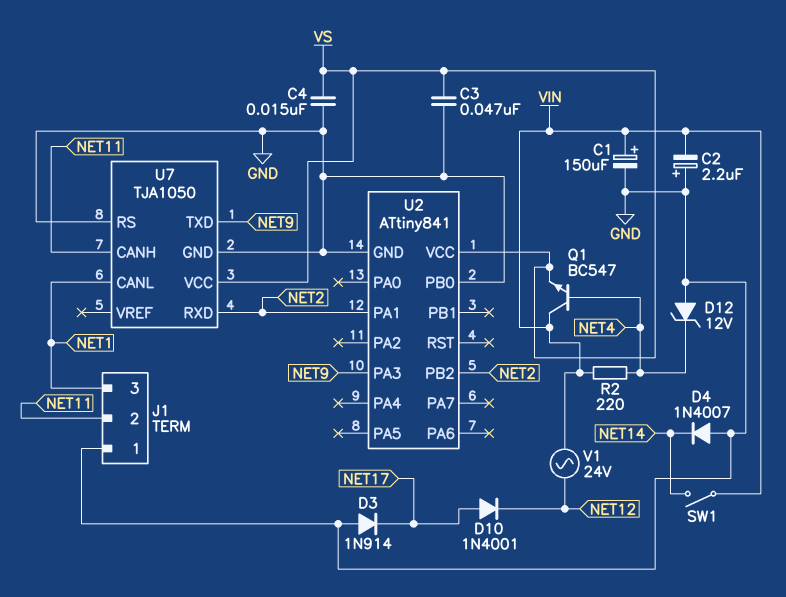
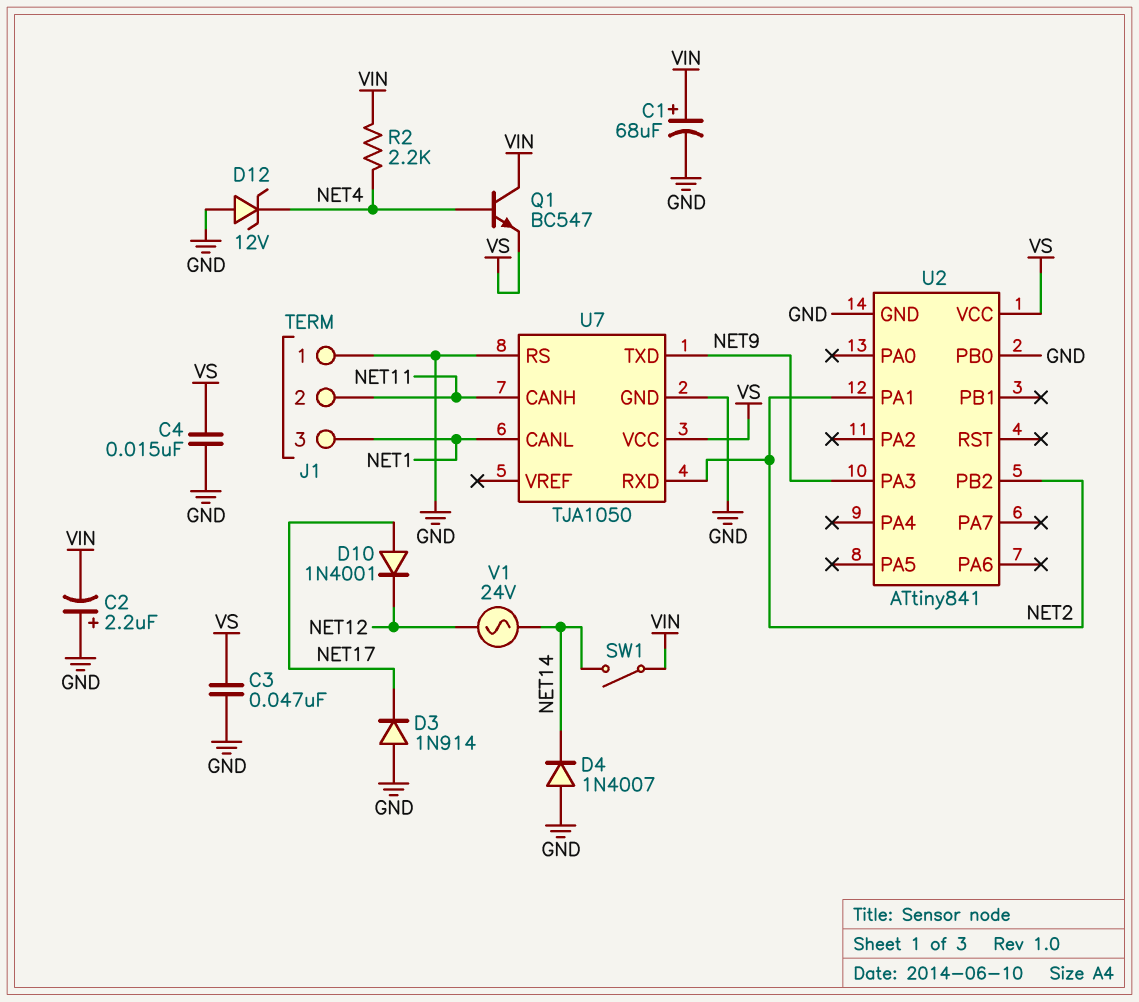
C1: 150uF (plus VIN, minus GND) -> 68uF (plus VIN, minus GND)
R2: 220 (NET4, VIN) -> 2.2k (NET4, VIN)
V1: AC 24V (NET12, VIN) -> AC 24V (NET12, NET14)

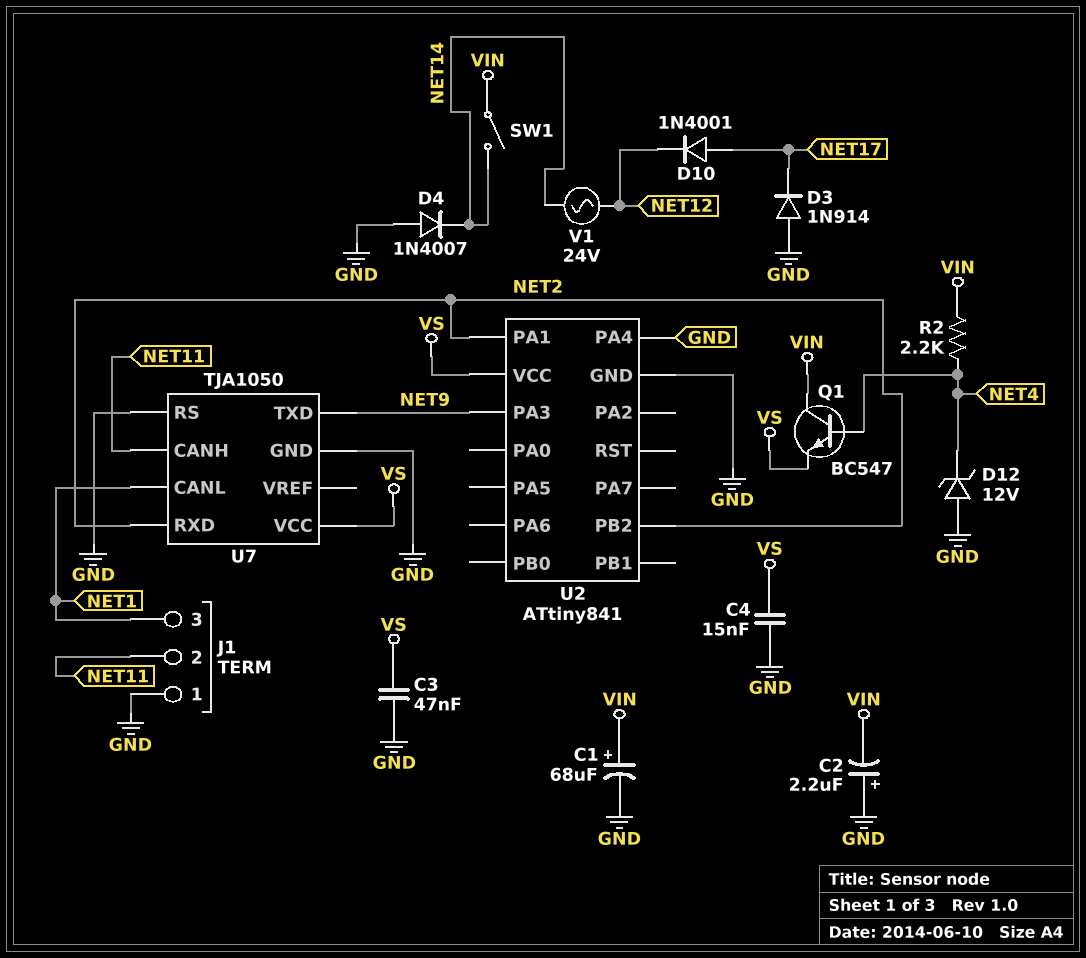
U2 pin PA4: none -> GND
U2 pin PB0: GND -> none

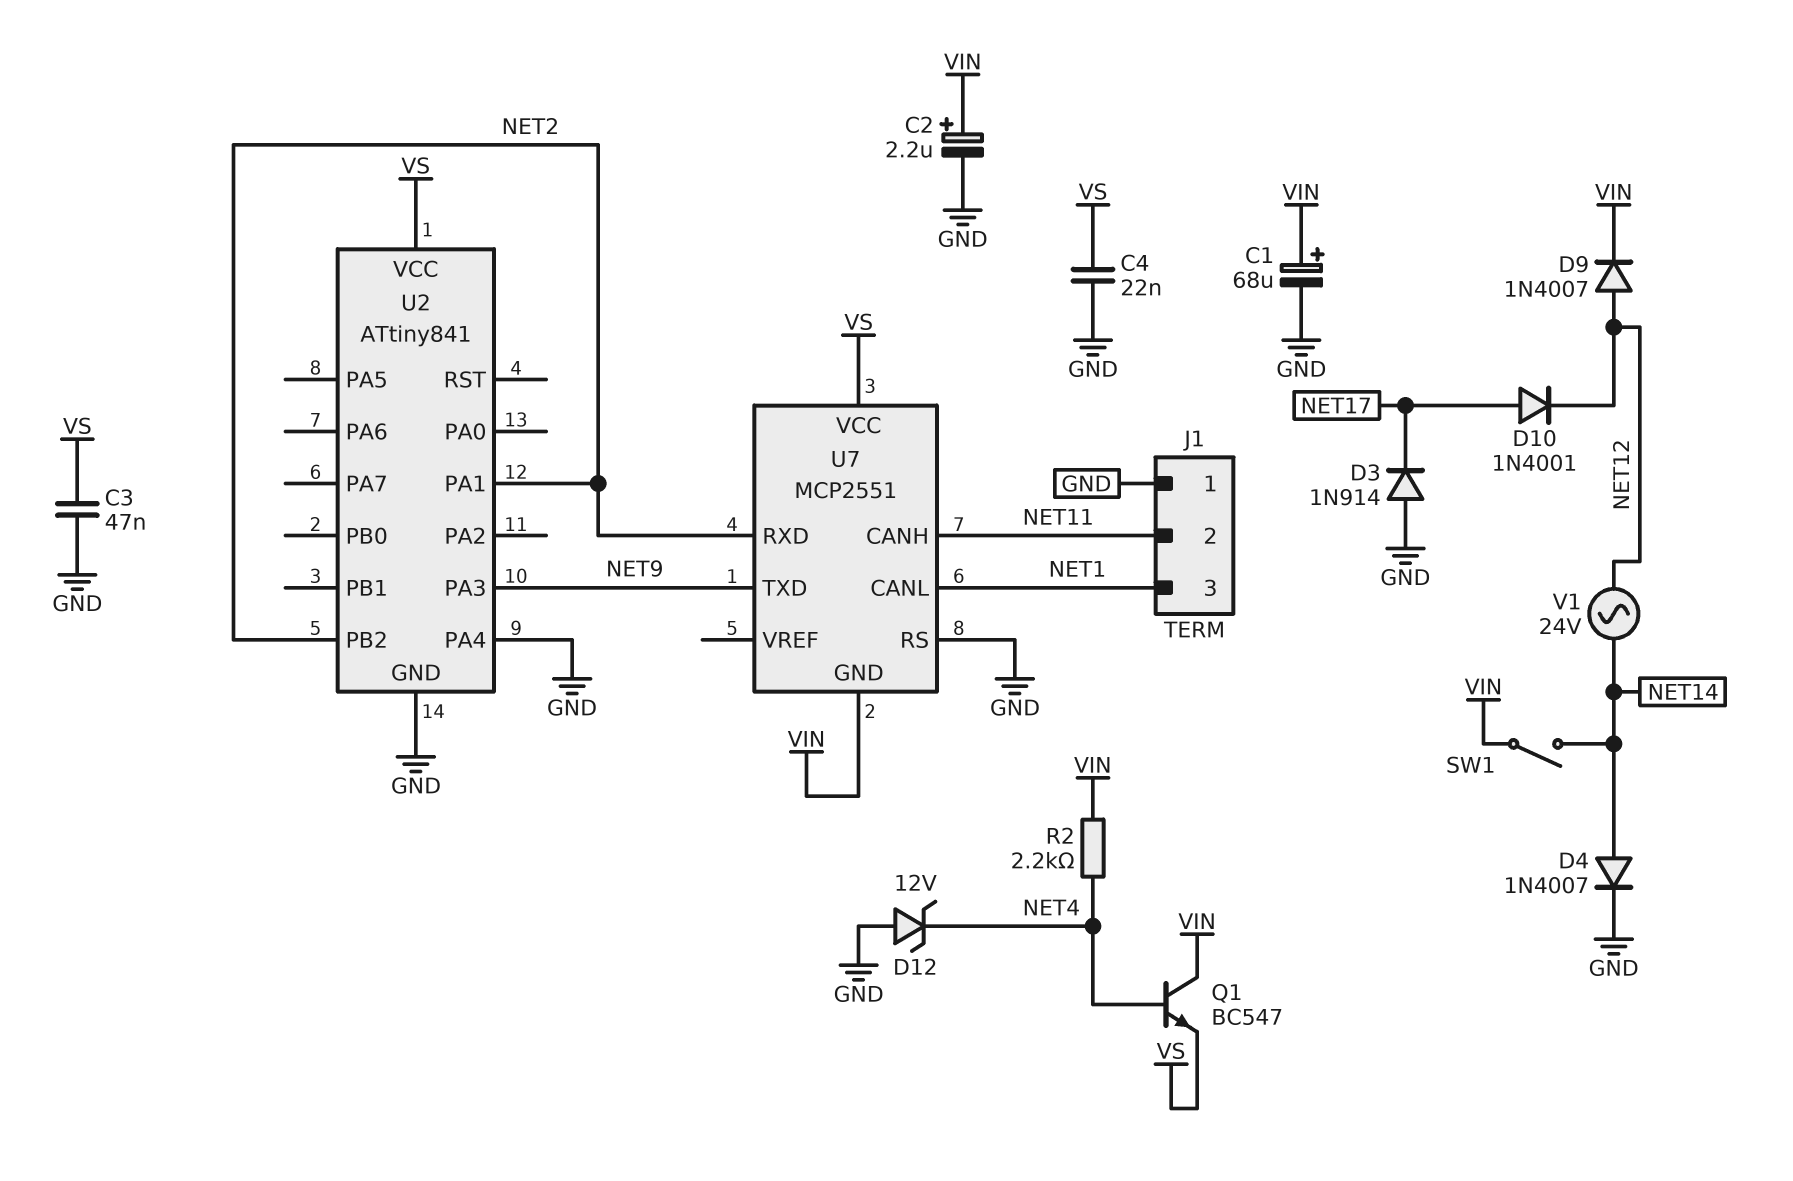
C2: 2.2uF (plus GND, minus VIN) -> 2.2uF (plus VIN, minus GND)
C4: 15nF (GND, VS) -> 22nF (GND, VS)
D4: diode 1N4007 (A GND, K NET14) -> diode 1N4007 (A NET14, K GND)
D9: none -> diode 1N4007 (A NET12, K VIN)
U7: TJA1050 -> MCP2551
U7 pin GND: GND -> VIN

